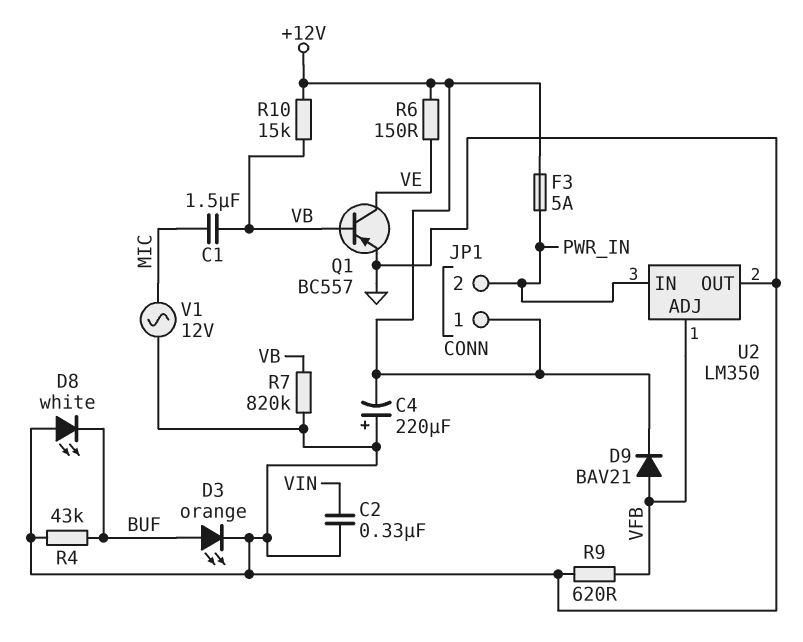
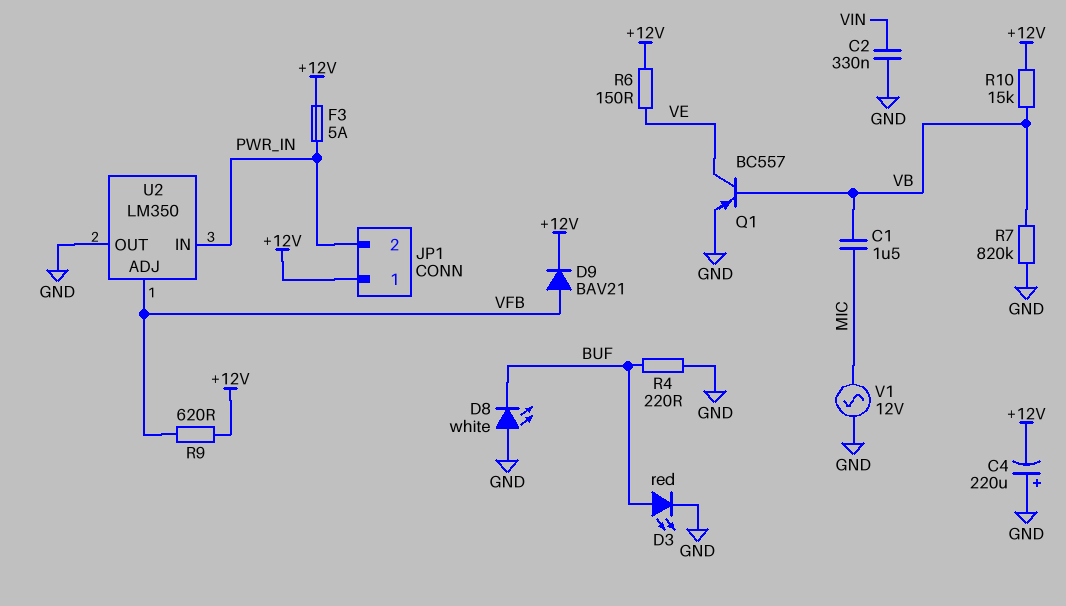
D3: LED orange (A BUF, K GND) -> LED red (A BUF, K GND)
R4: 43k (BUF, GND) -> 220 (BUF, GND)
R9: 620 (GND, VFB) -> 620 (+12V, VFB)

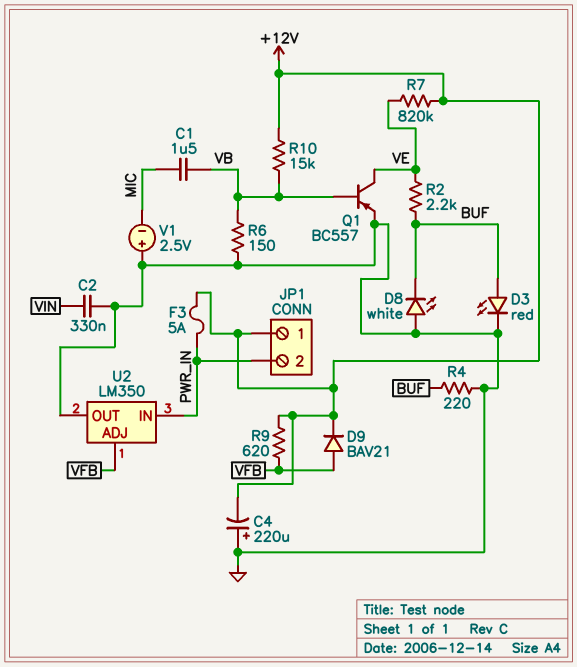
R2: none -> 2.2k (BUF, VE)
R6: 150 (+12V, VE) -> 150 (GND, VB)
R7: 820k (GND, VB) -> 820k (+12V, VE)
V1: AC 12V (GND, MIC) -> 2.5V (plus GND, minus MIC)

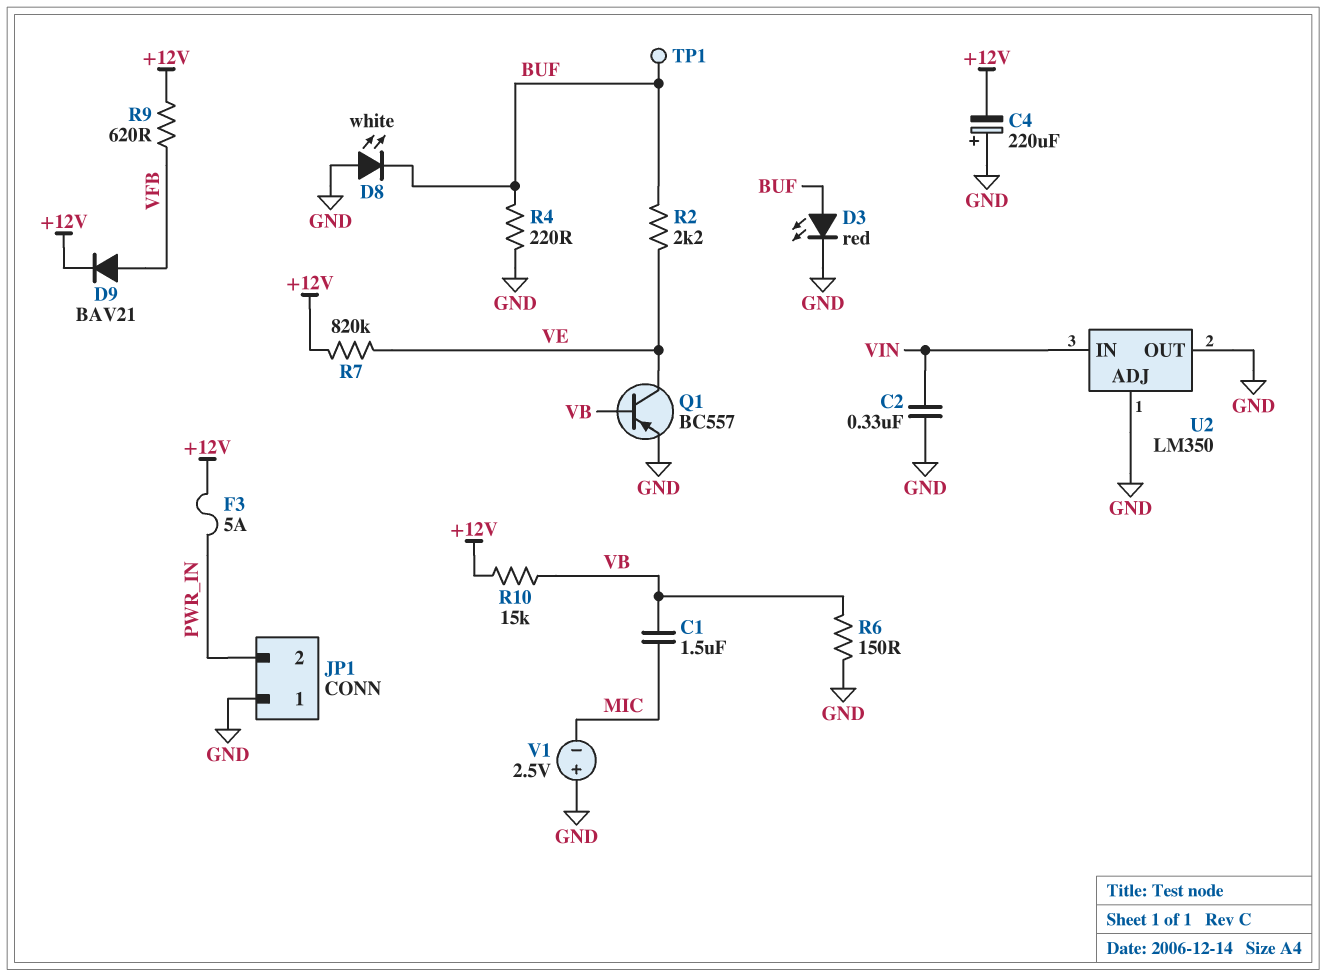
JP1 pin 1: +12V -> GND
TP1: none -> test point (BUF)
U2 pin ADJ: VFB -> GND
U2 pin IN: PWR_IN -> VIN

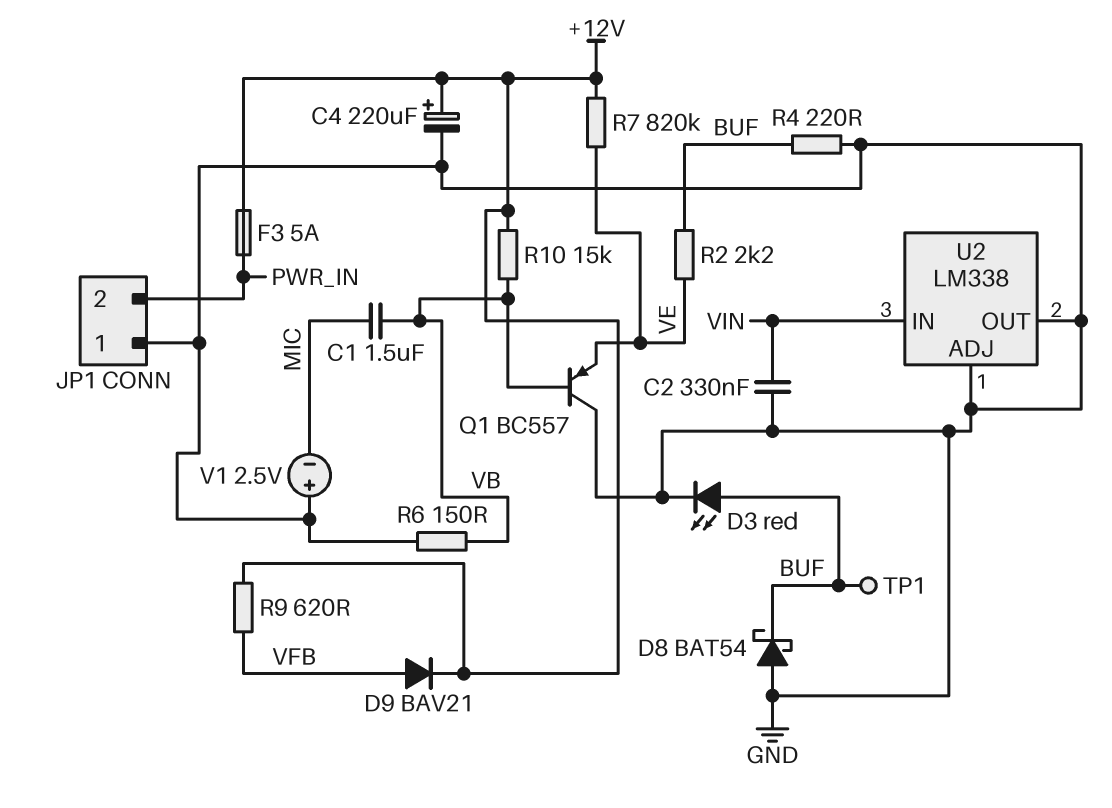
C4: 220uF (plus GND, minus +12V) -> 220uF (plus +12V, minus GND)
D8: LED white (A GND, K BUF) -> schottky BAT54 (A GND, K BUF)
Q1: PNP BC557 (B VB, C VE, E GND) -> PNP BC557 (B VB, C GND, E VE)
U2: LM350 -> LM338

